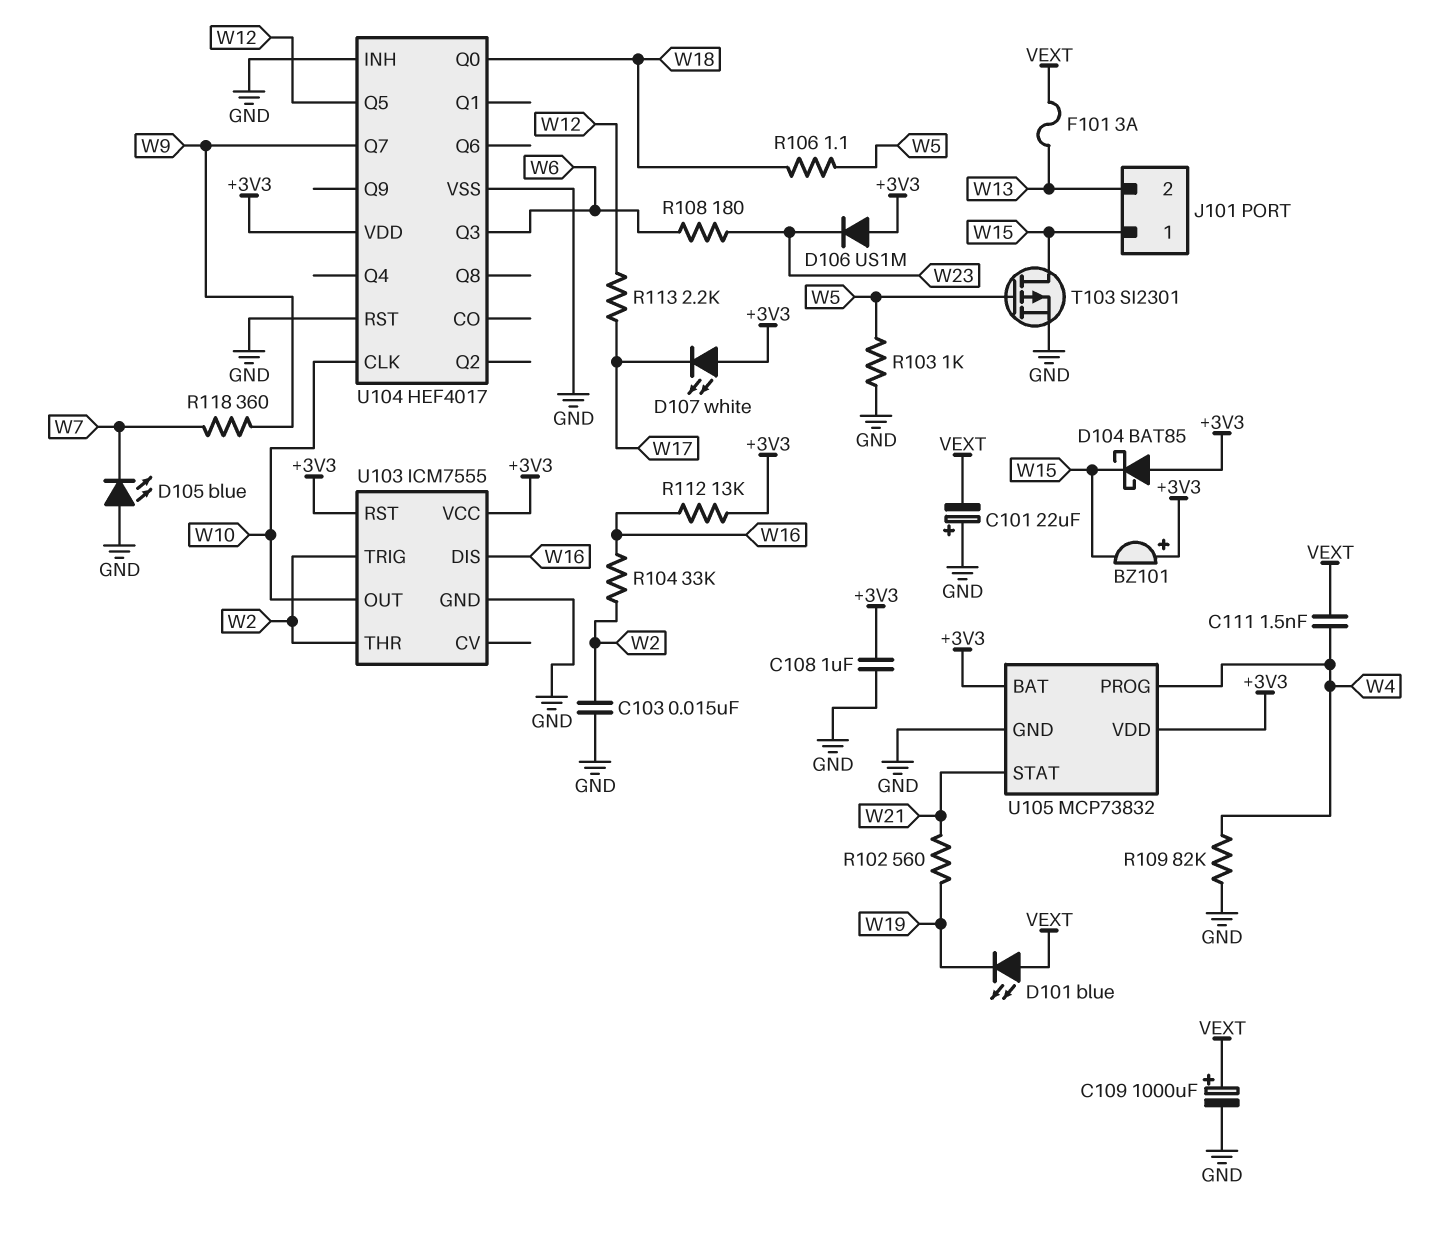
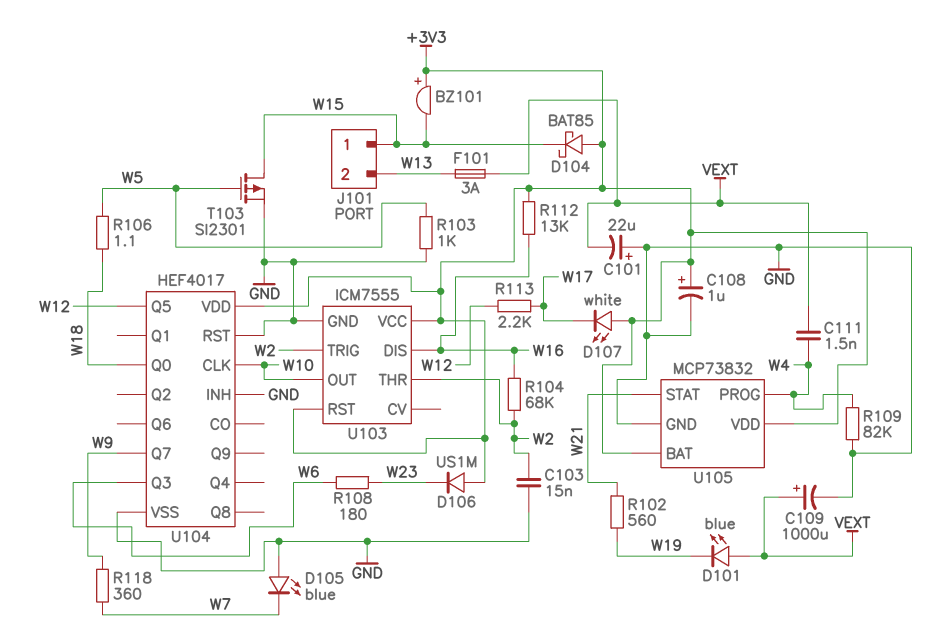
C108: 1uF (+3V3, GND) -> 1uF (plus +3V3, minus GND)
R104: 33k (W2, W16) -> 68k (W2, W16)

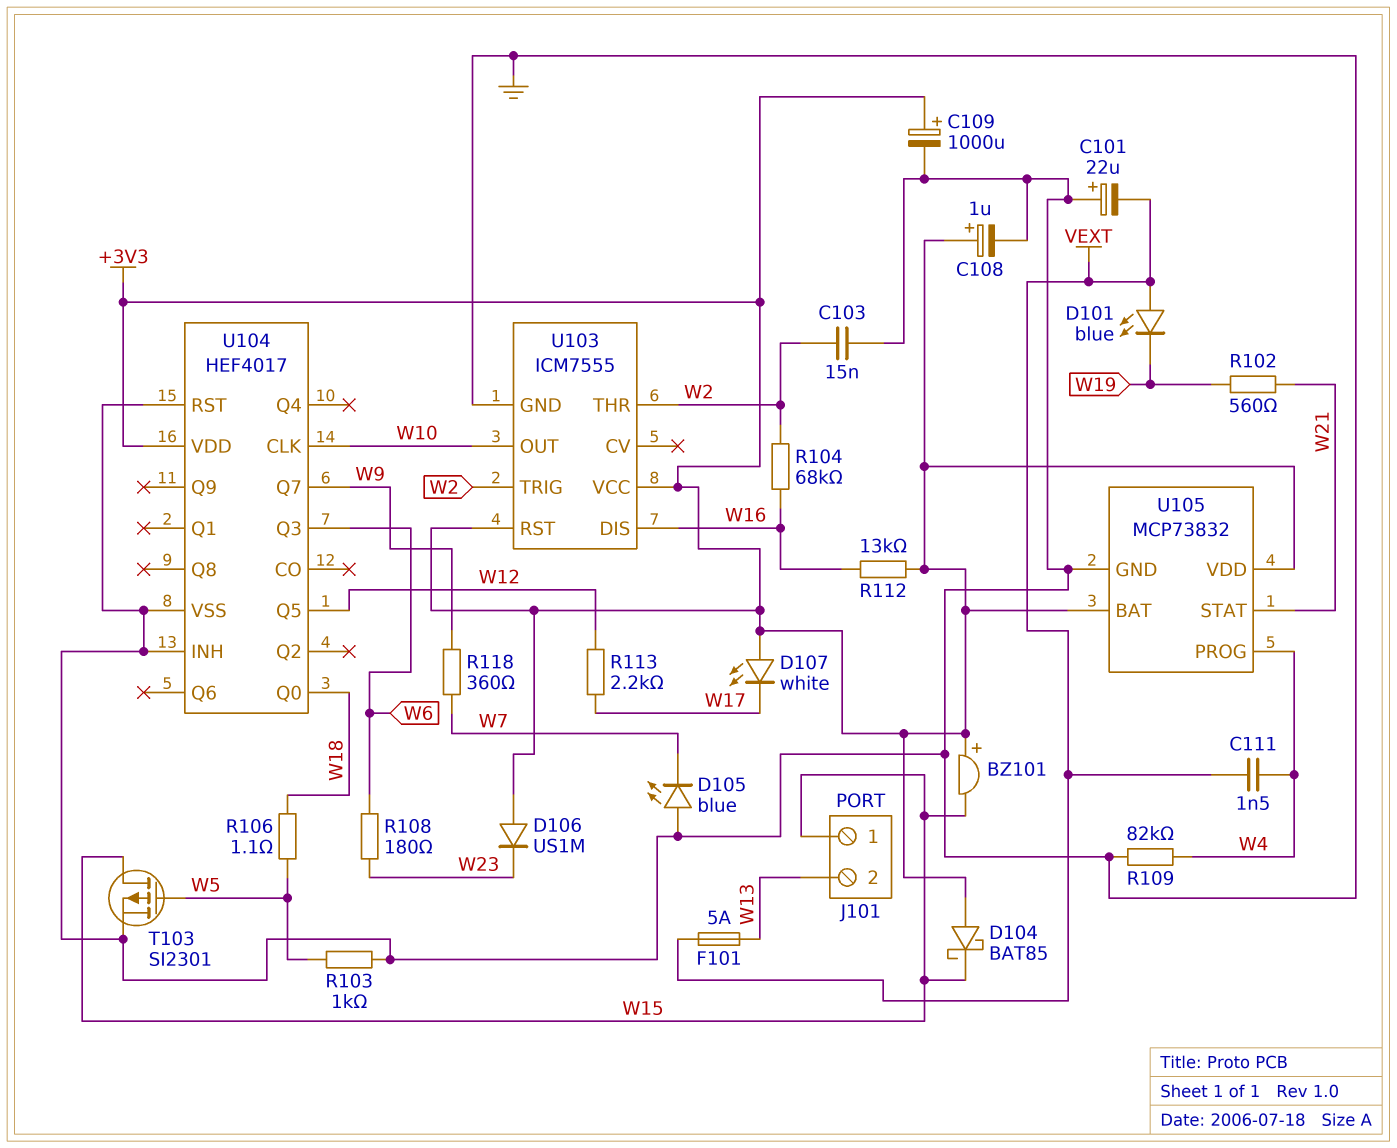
C109: 1000uF (plus VEXT, minus GND) -> 1000uF (plus +3V3, minus GND)
F101: 3A (VEXT, W13) -> 5A (VEXT, W13)

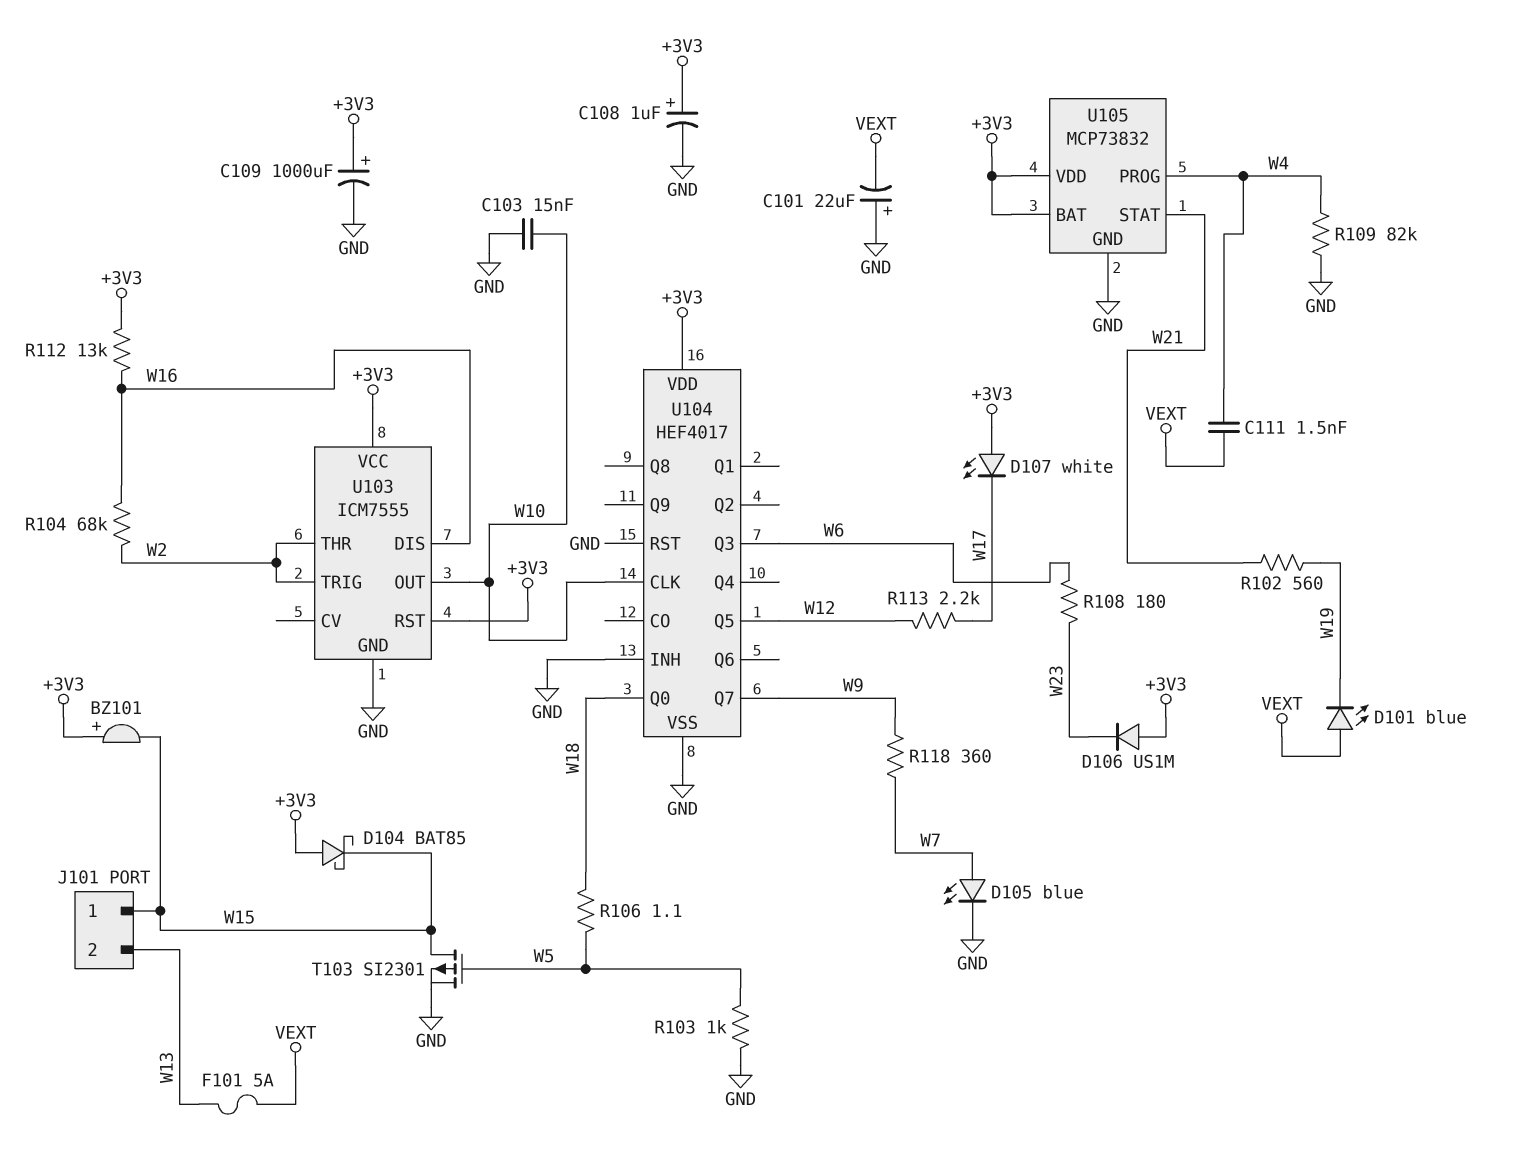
C103: 15nF (GND, W2) -> 15nF (GND, W10)
D105: LED blue (A GND, K W7) -> LED blue (A W7, K GND)

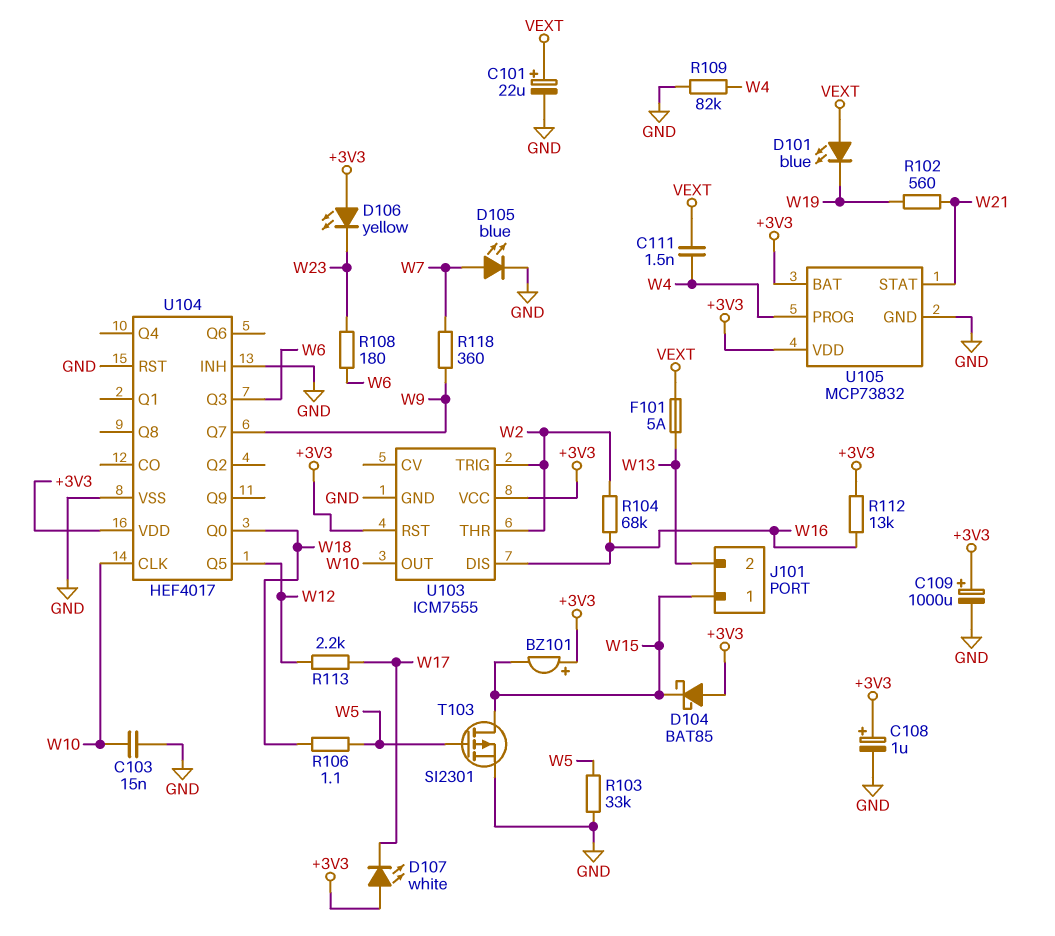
C101: 22uF (plus GND, minus VEXT) -> 22uF (plus VEXT, minus GND)
D106: diode US1M (A +3V3, K W23) -> LED yellow (A +3V3, K W23)
R103: 1k (GND, W5) -> 33k (GND, W5)

